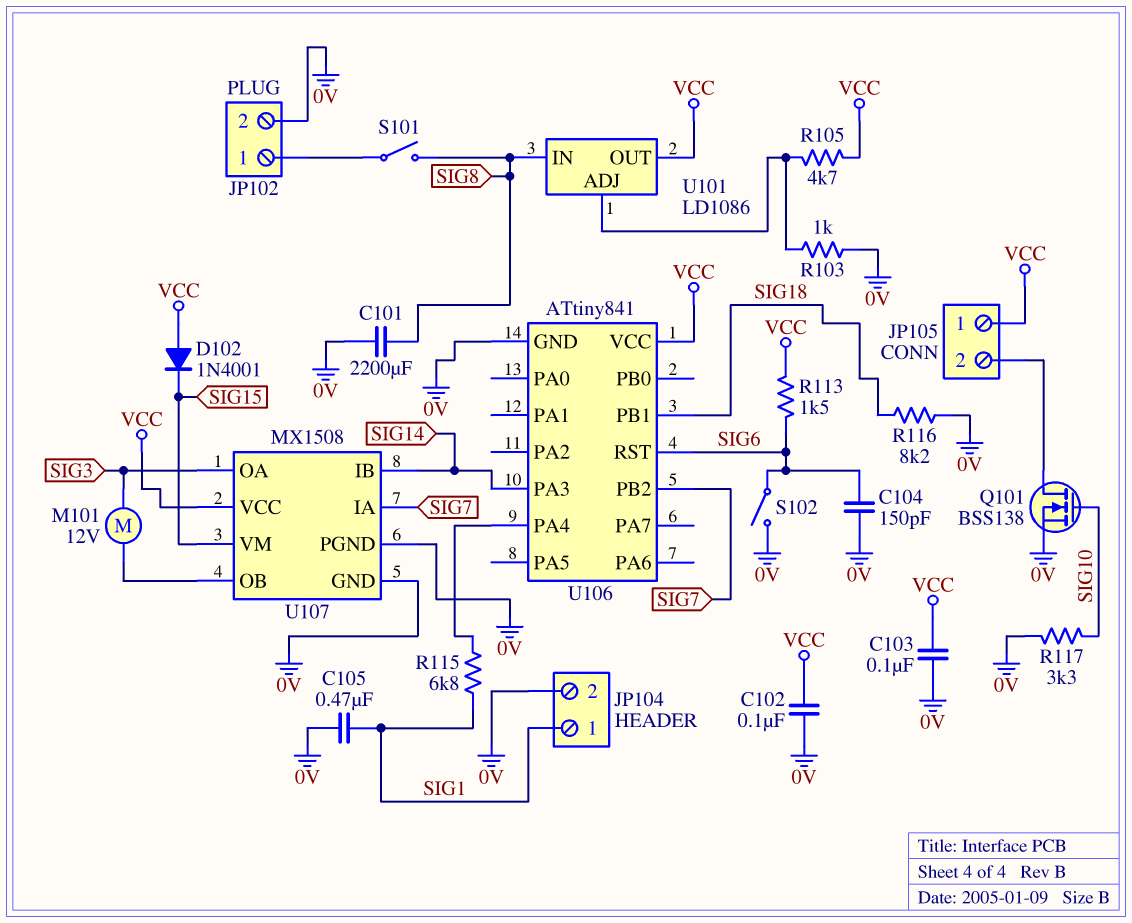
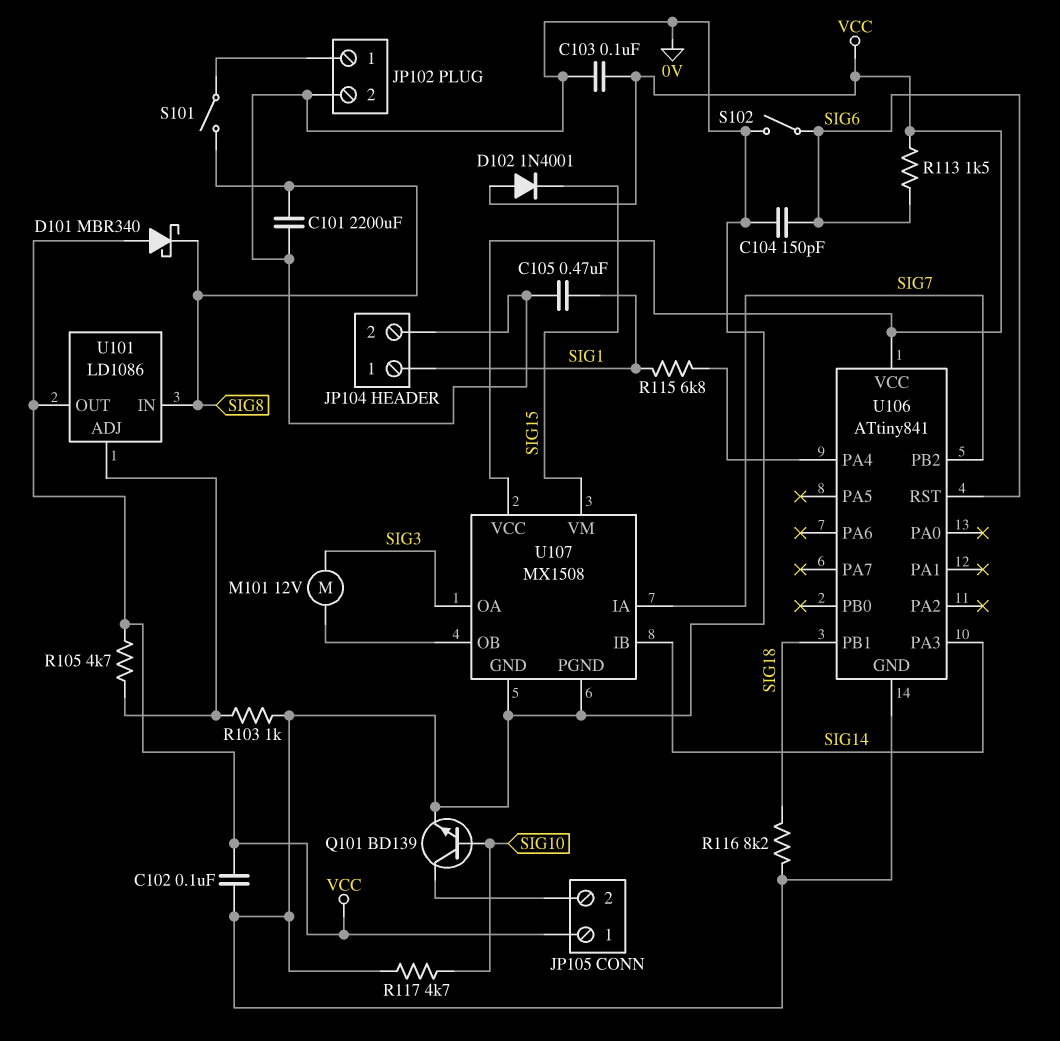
D101: none -> schottky MBR340 (A VCC, K SIG8)
Q101: NMOS BSS138 (G SIG10, D JP105/2, S 0V) -> NPN BD139 (B SIG10, C JP105/2, E 0V)
R117: 3.3k (0V, SIG10) -> 4.7k (0V, SIG10)

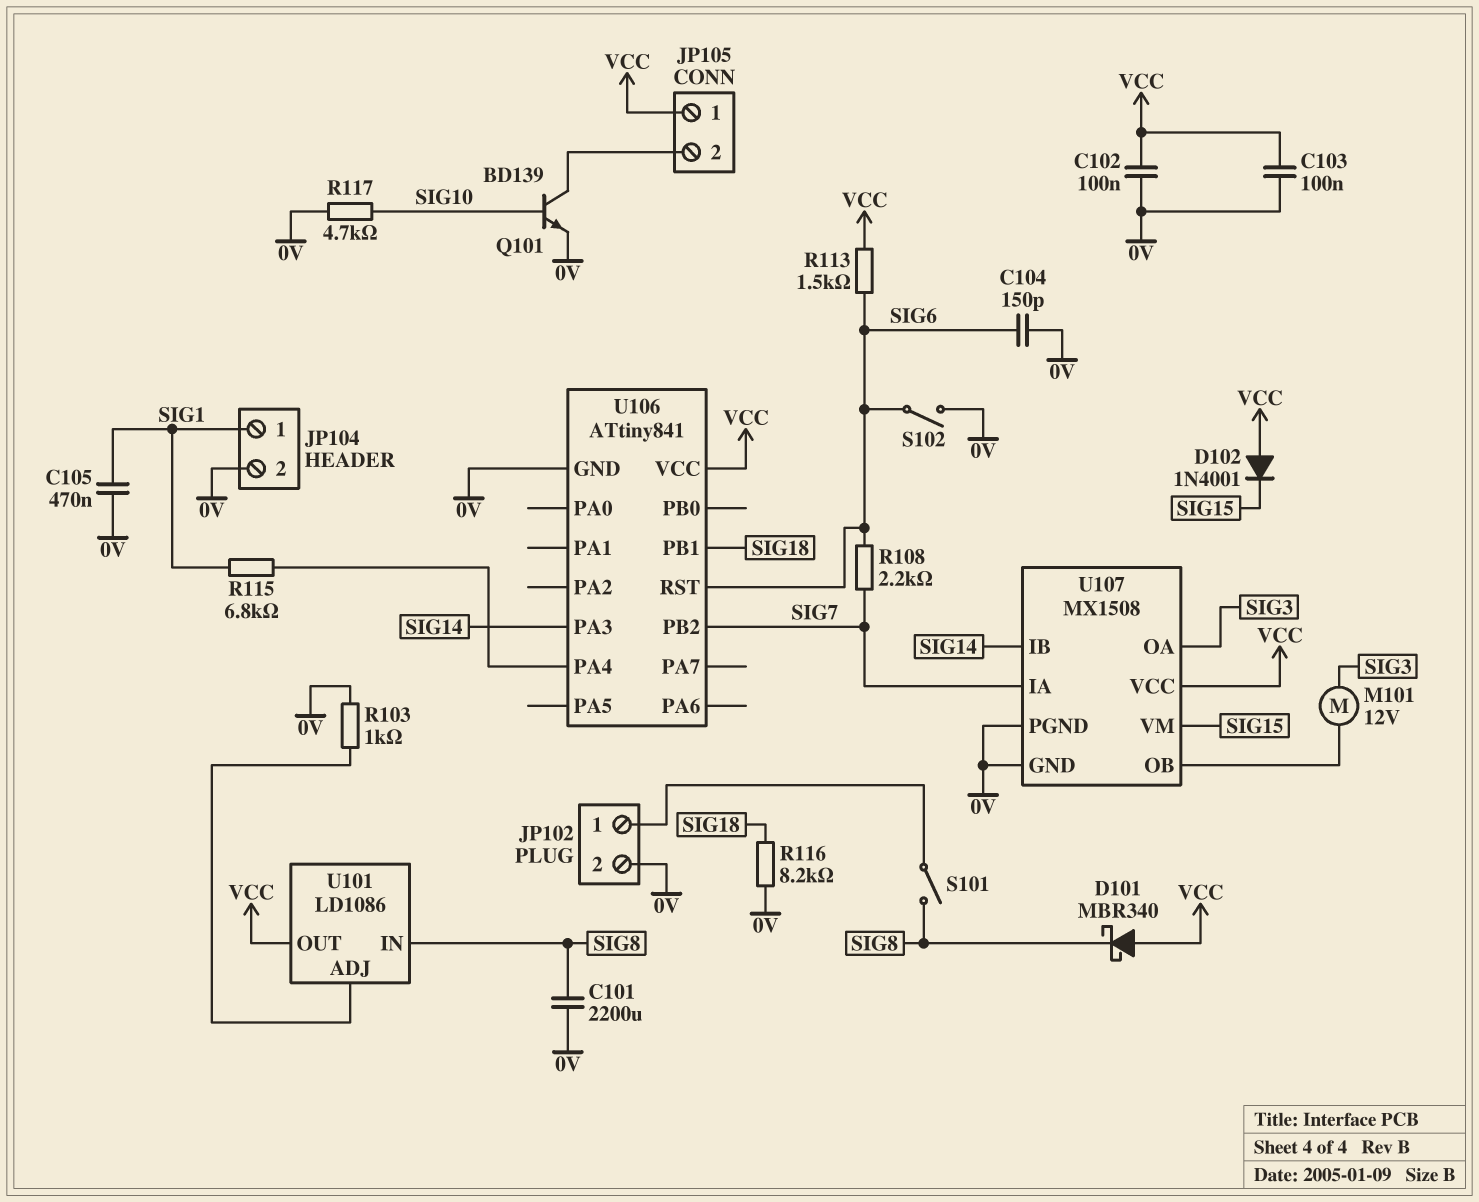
R105: 4.7k (U101/ADJ, VCC) -> none
R108: none -> 2.2k (SIG6, SIG7)

